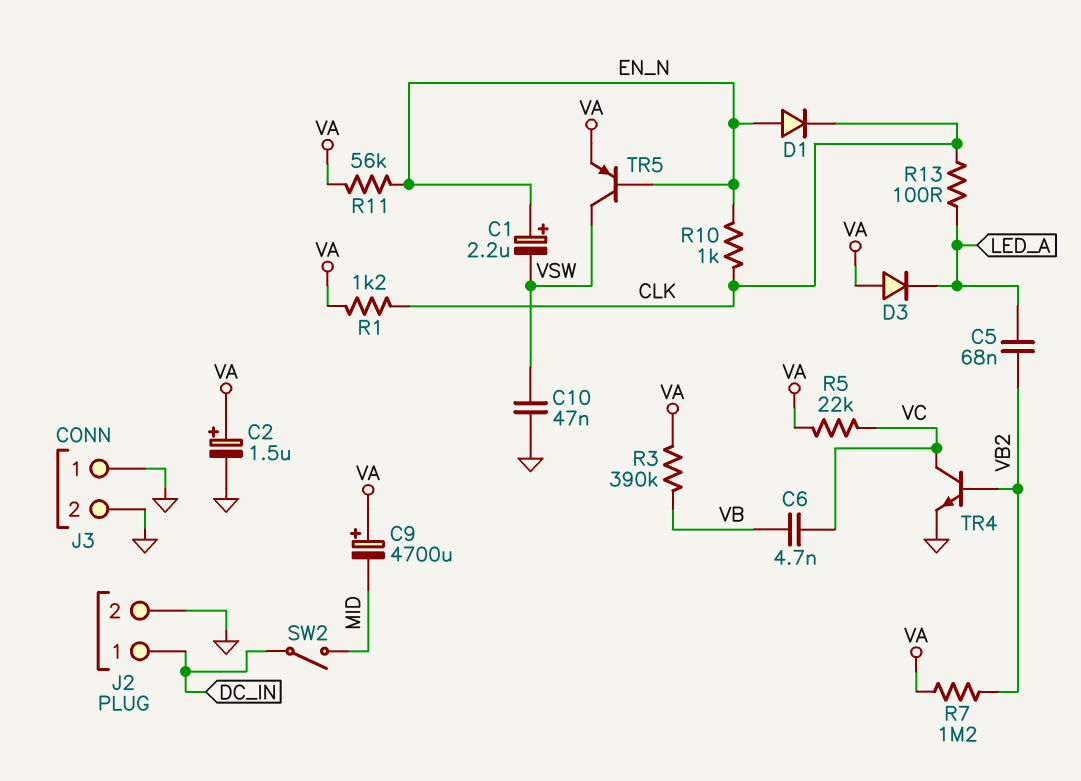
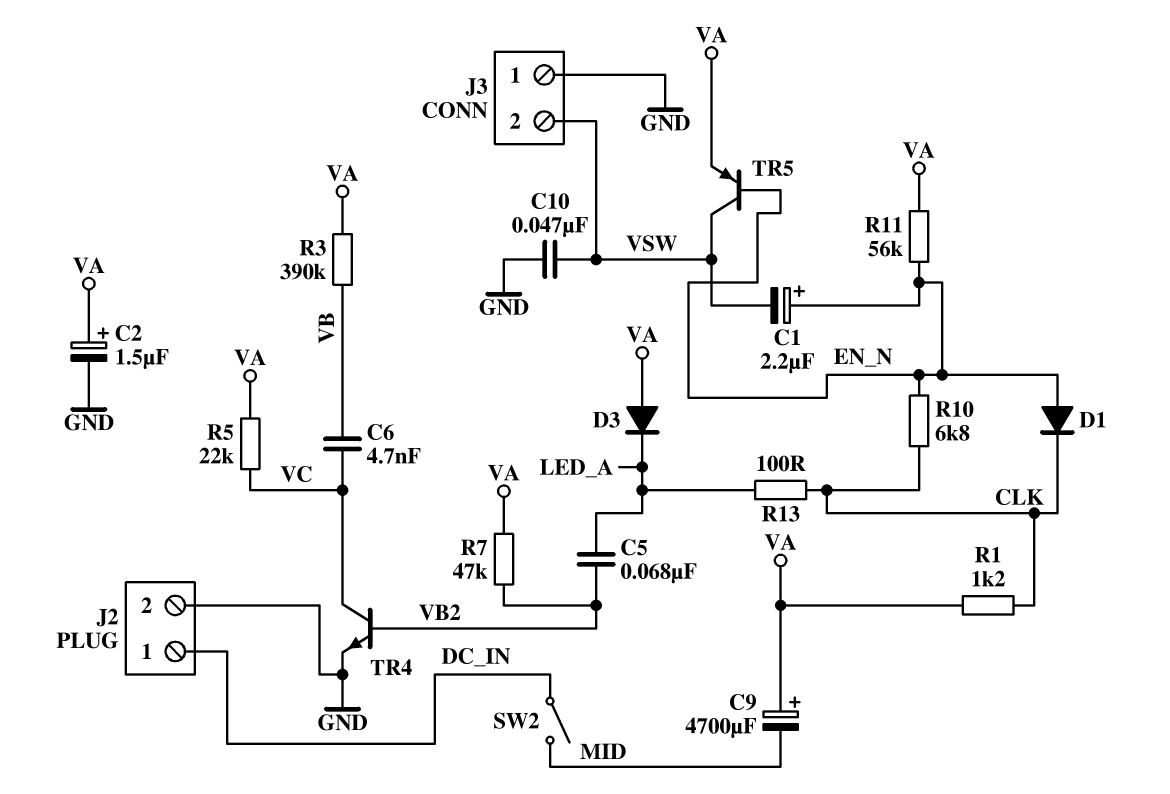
J3 pin 2: GND -> VSW
R7: 1.2M (VA, VB2) -> 47k (VA, VB2)
R10: 1k (CLK, EN_N) -> 6.8k (CLK, EN_N)

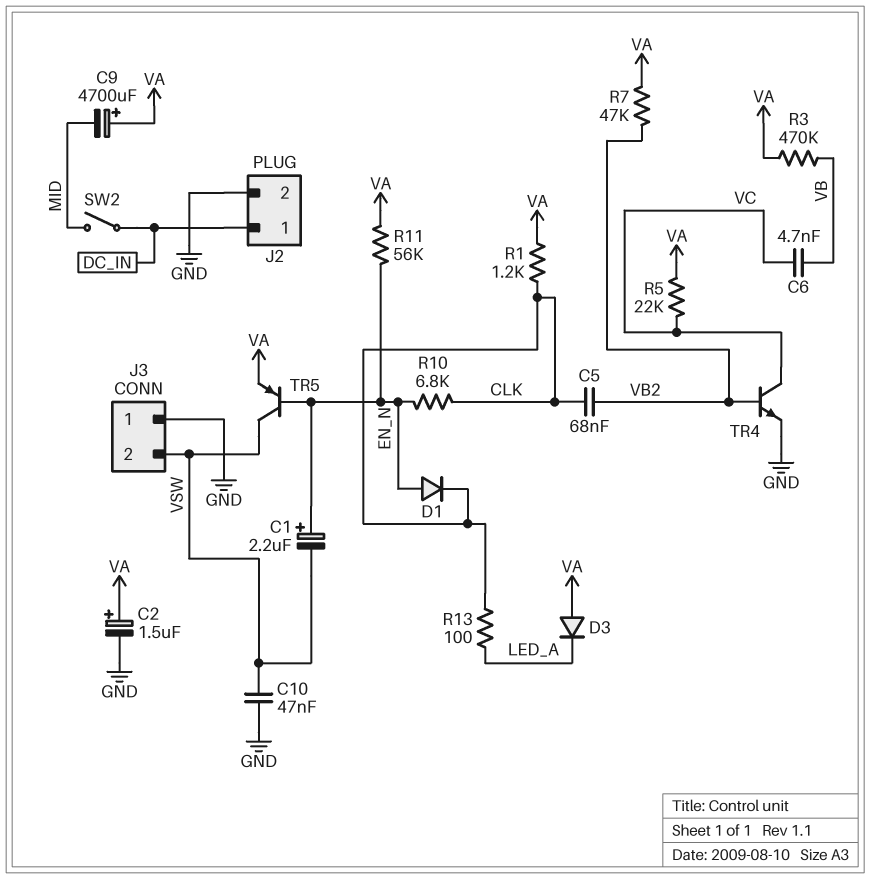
C5: 68nF (LED_A, VB2) -> 68nF (CLK, VB2)
R3: 390k (VA, VB) -> 470k (VA, VB)

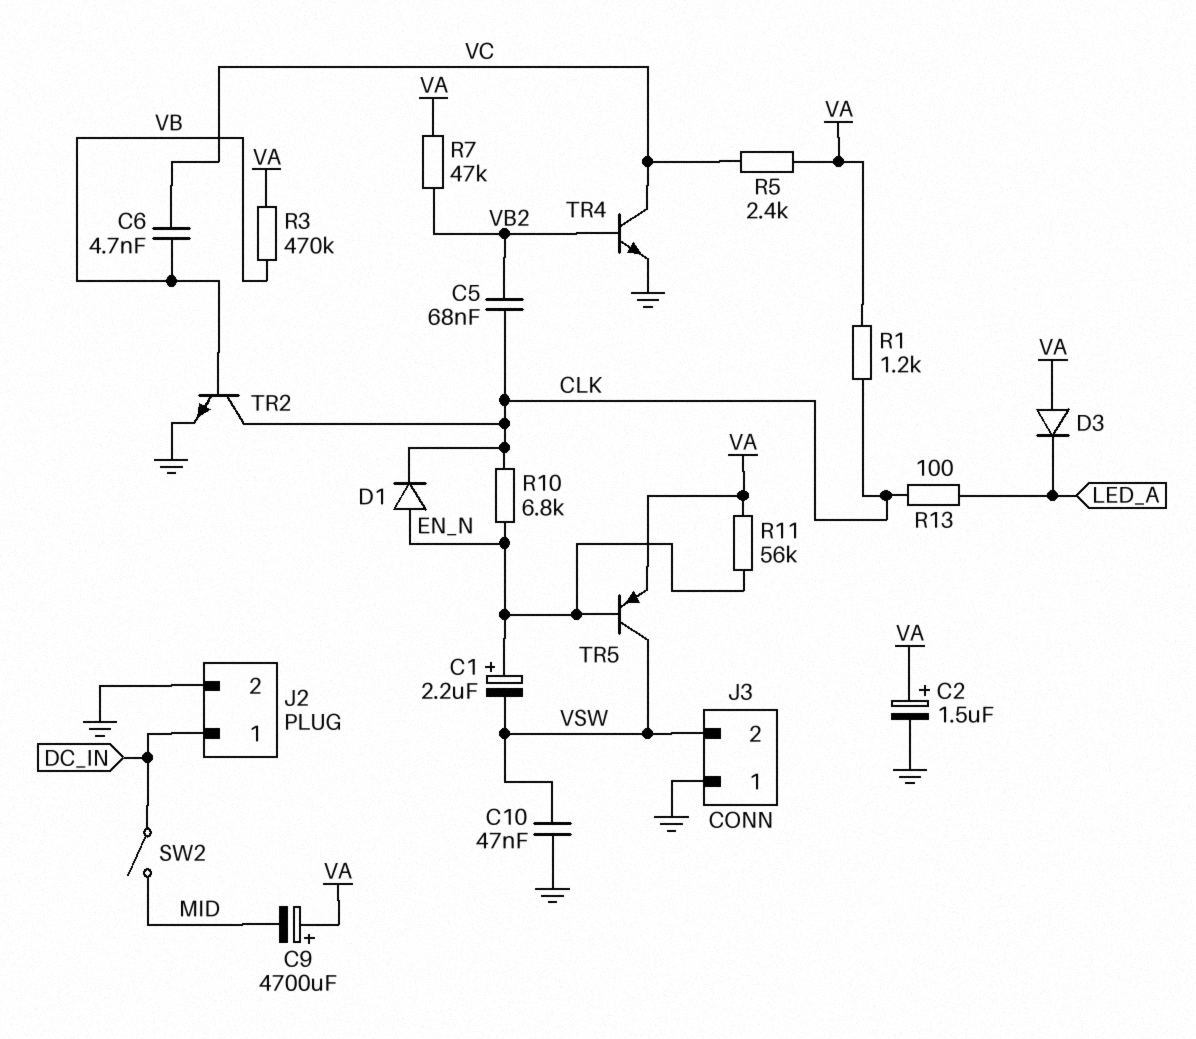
R5: 22k (VA, VC) -> 2.4k (VA, VC)
TR2: none -> NPN (B VB, C CLK, E GND)

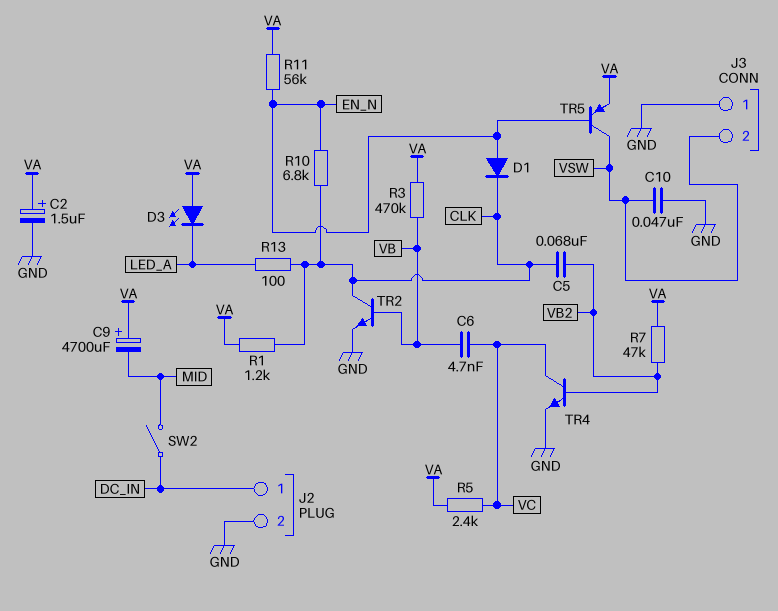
C1: 2.2uF (plus EN_N, minus VSW) -> none
D3: diode (A VA, K LED_A) -> LED (A VA, K LED_A)

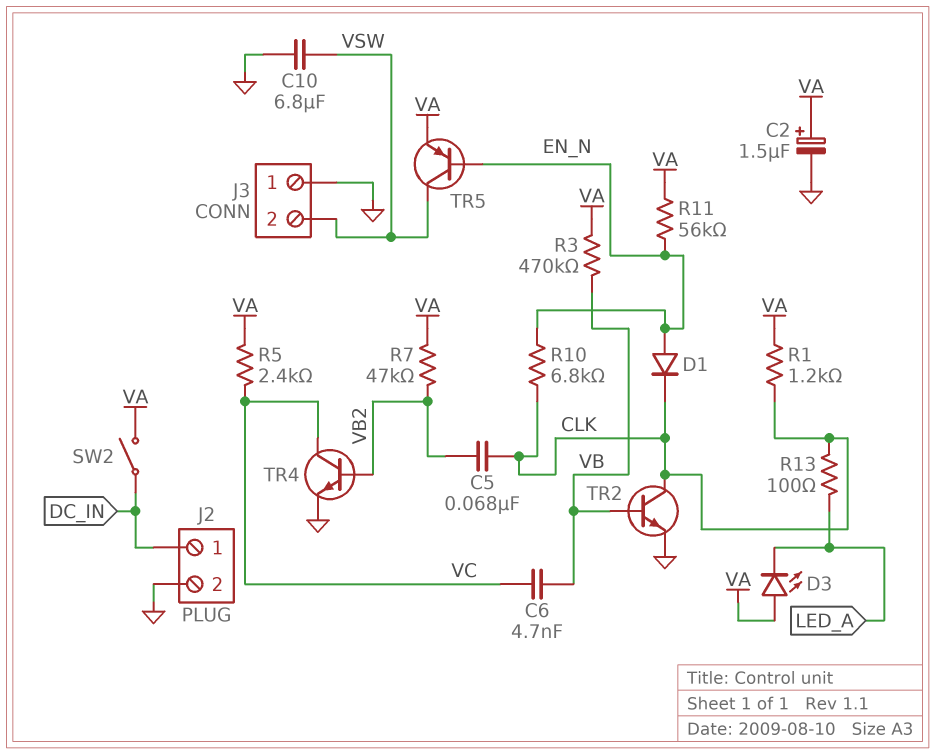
C9: 4700uF (plus VA, minus MID) -> none
C10: 47nF (GND, VSW) -> 6.8uF (GND, VSW)
SW2: switch (DC_IN, MID) -> switch (DC_IN, VA)

